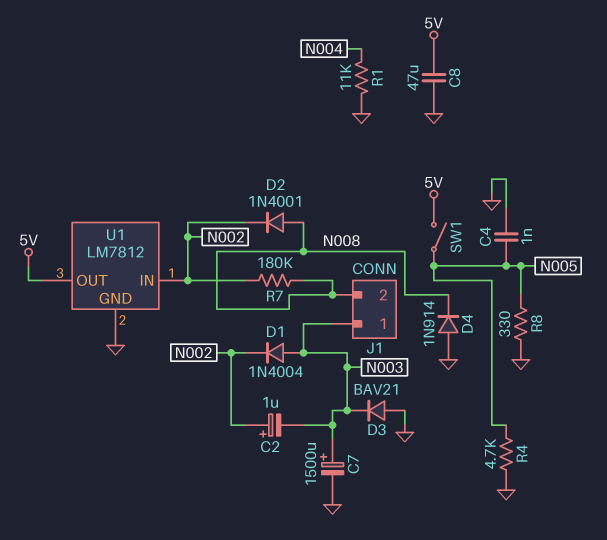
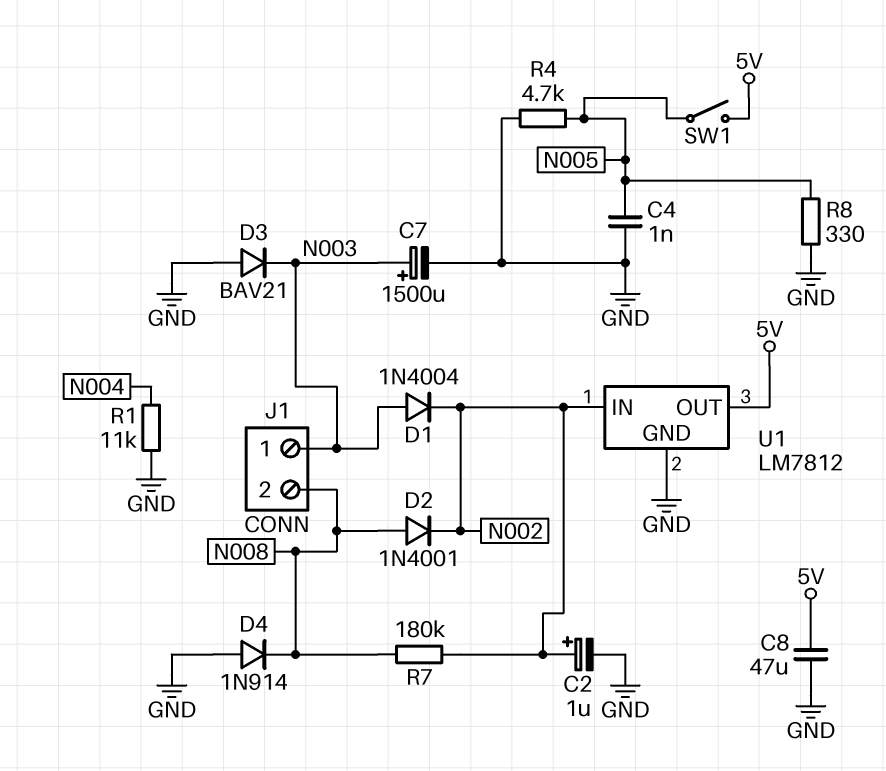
C2: 1uF (plus N002, minus N003) -> 1uF (plus N002, minus GND)

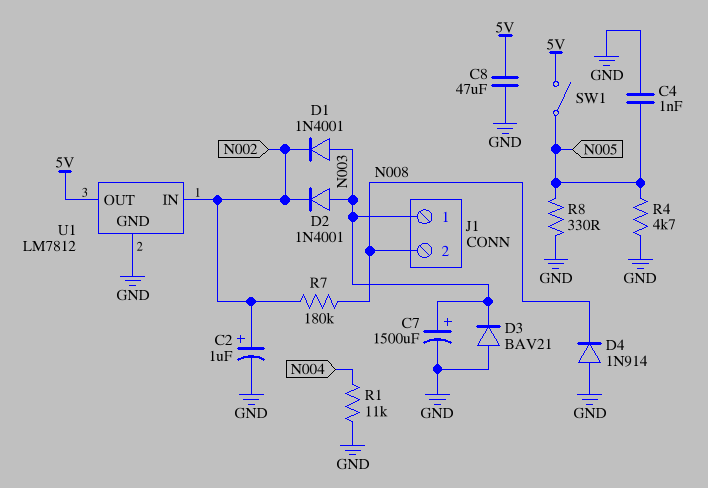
D1: diode 1N4004 (A N003, K N002) -> diode 1N4001 (A N003, K N002)
D2: diode 1N4001 (A N008, K N002) -> diode 1N4001 (A N003, K N002)

